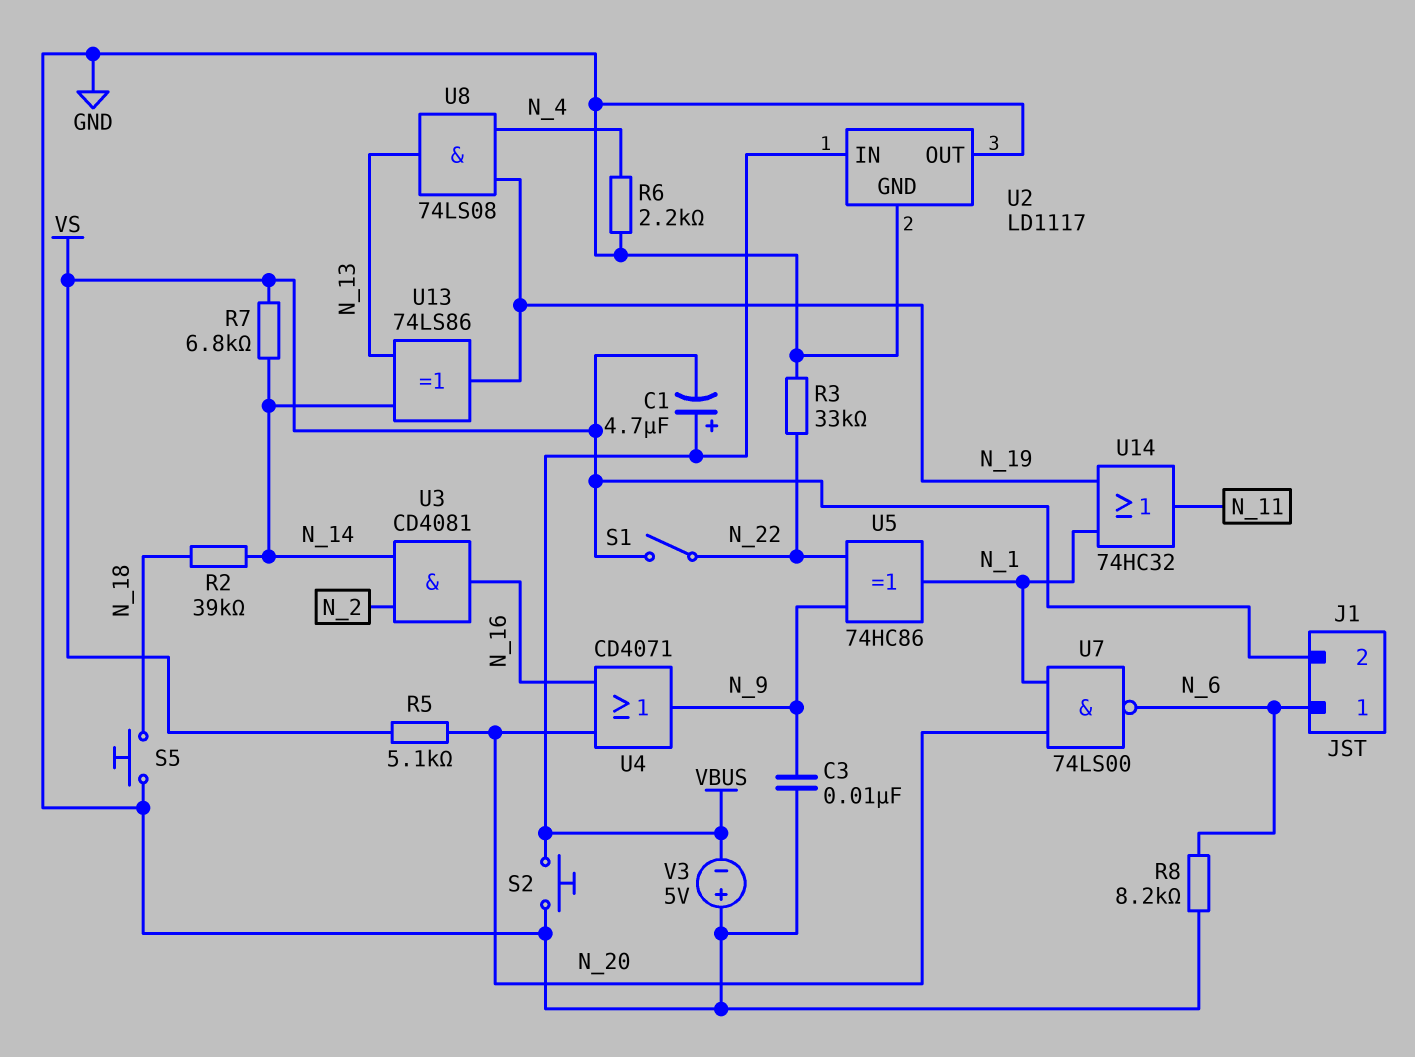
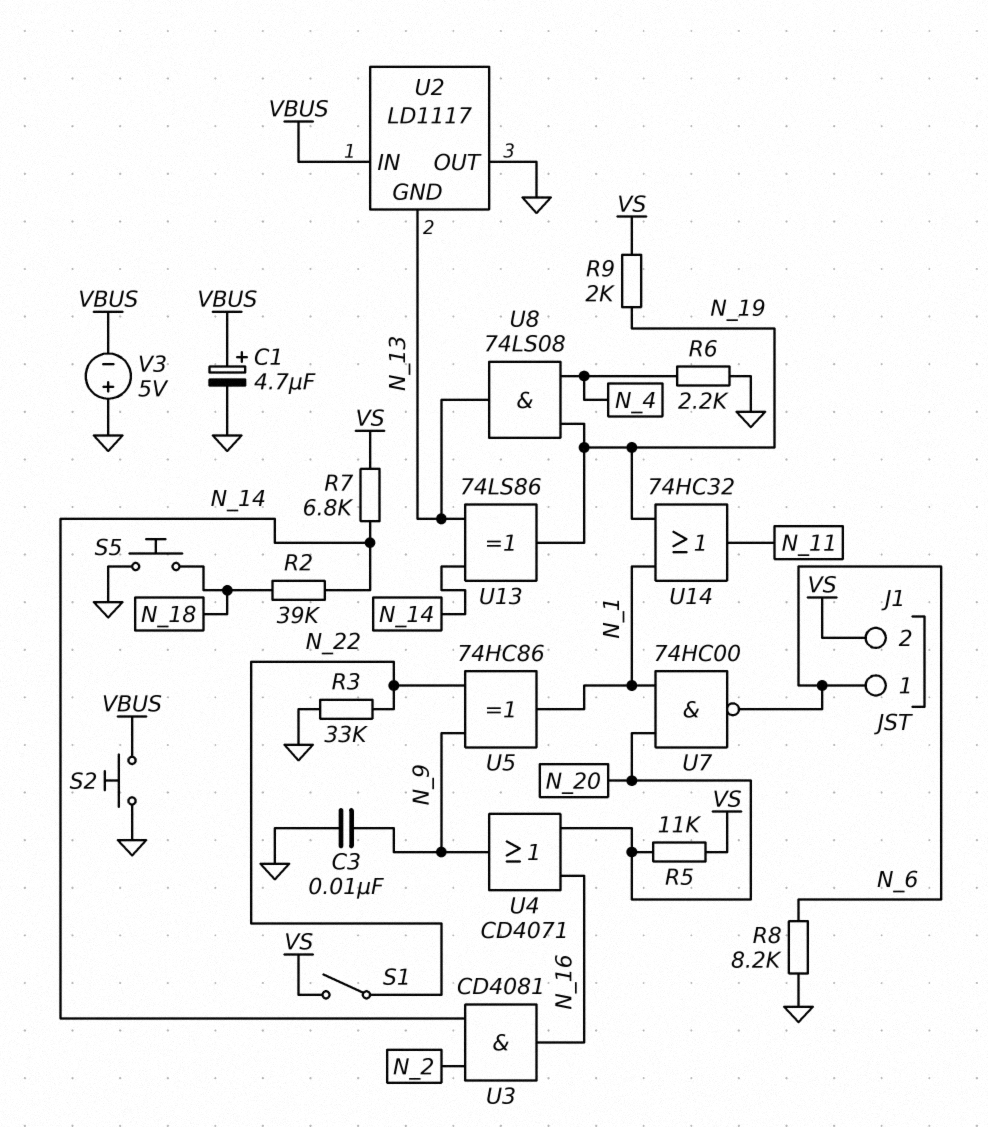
C1: 4.7uF (plus VBUS, minus VS) -> 4.7uF (plus VBUS, minus GND)
R5: 5.1k (N_20, VS) -> 11k (N_20, VS)
R9: none -> 2k (N_19, VS)
U2 pin GND: GND -> N_13
U7: NAND 74LS00 (in N_1, in N_20, out N_6) -> NAND 74HC00 (in N_1, in N_20, out N_6)

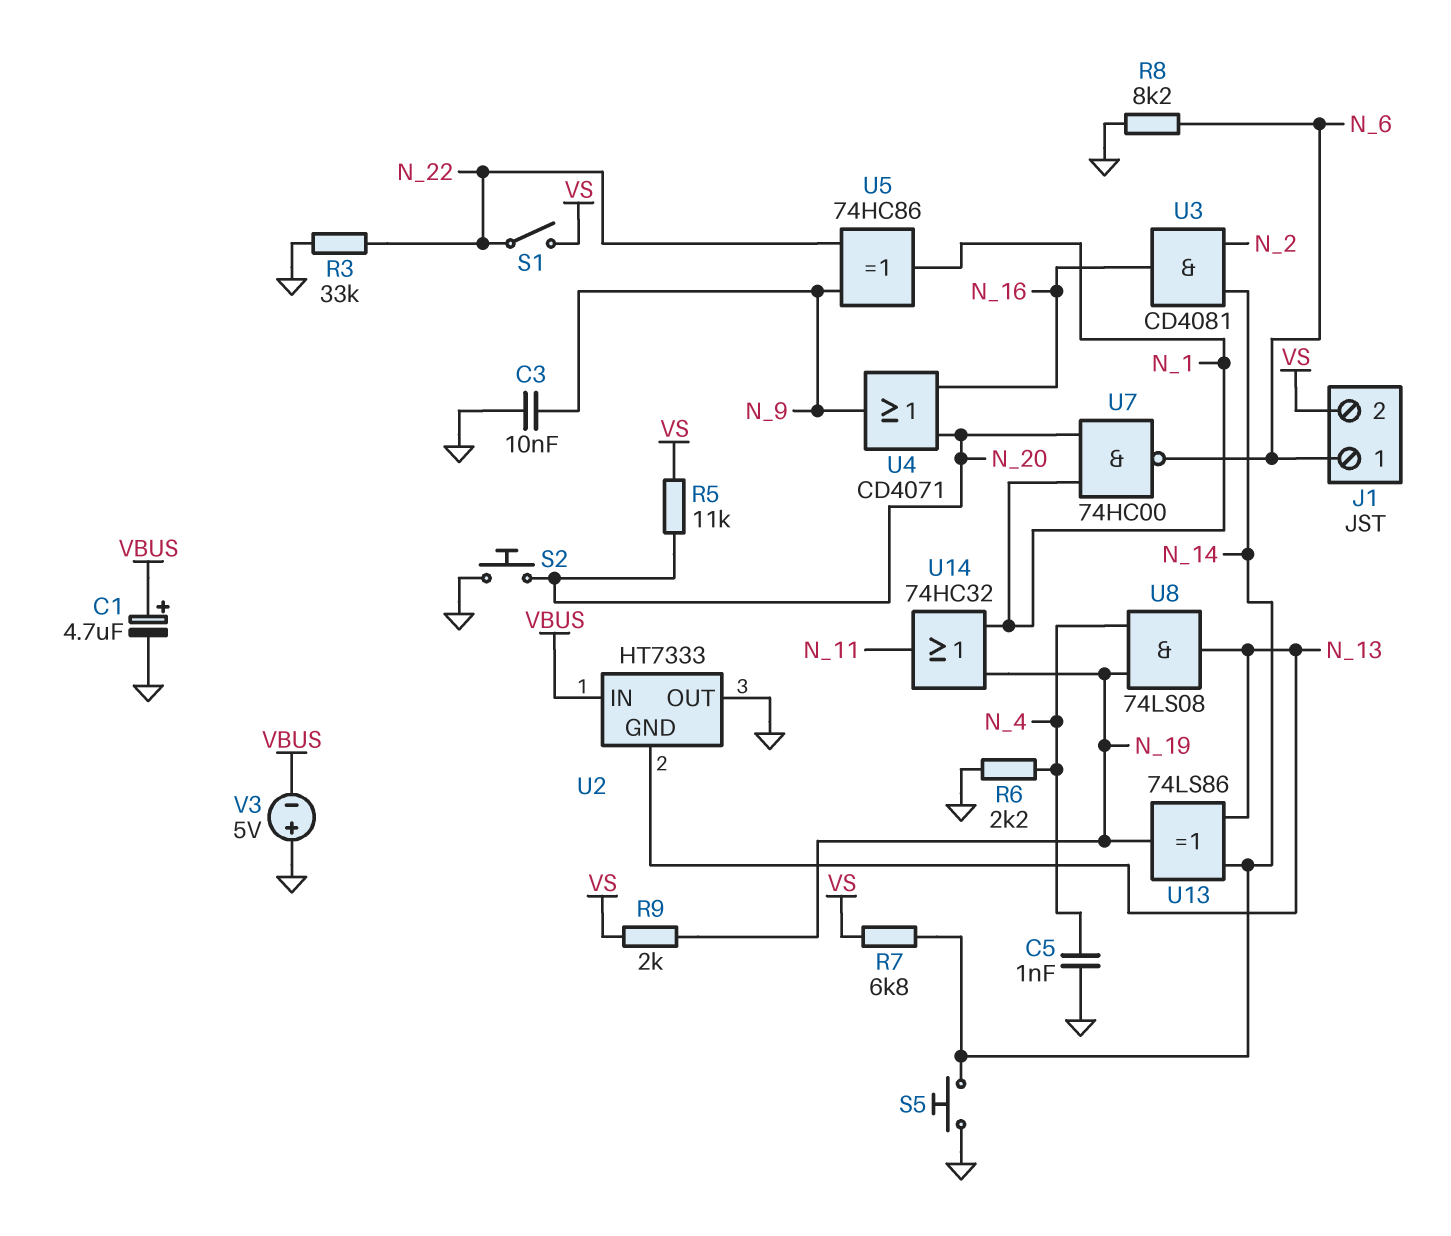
C5: none -> 1nF (GND, N_4)
R2: 39k (N_14, N_18) -> none
S2: button (GND, VBUS) -> button (GND, N_20)
S5: button (GND, N_18) -> button (GND, N_14)
U2: LD1117 -> HT7333

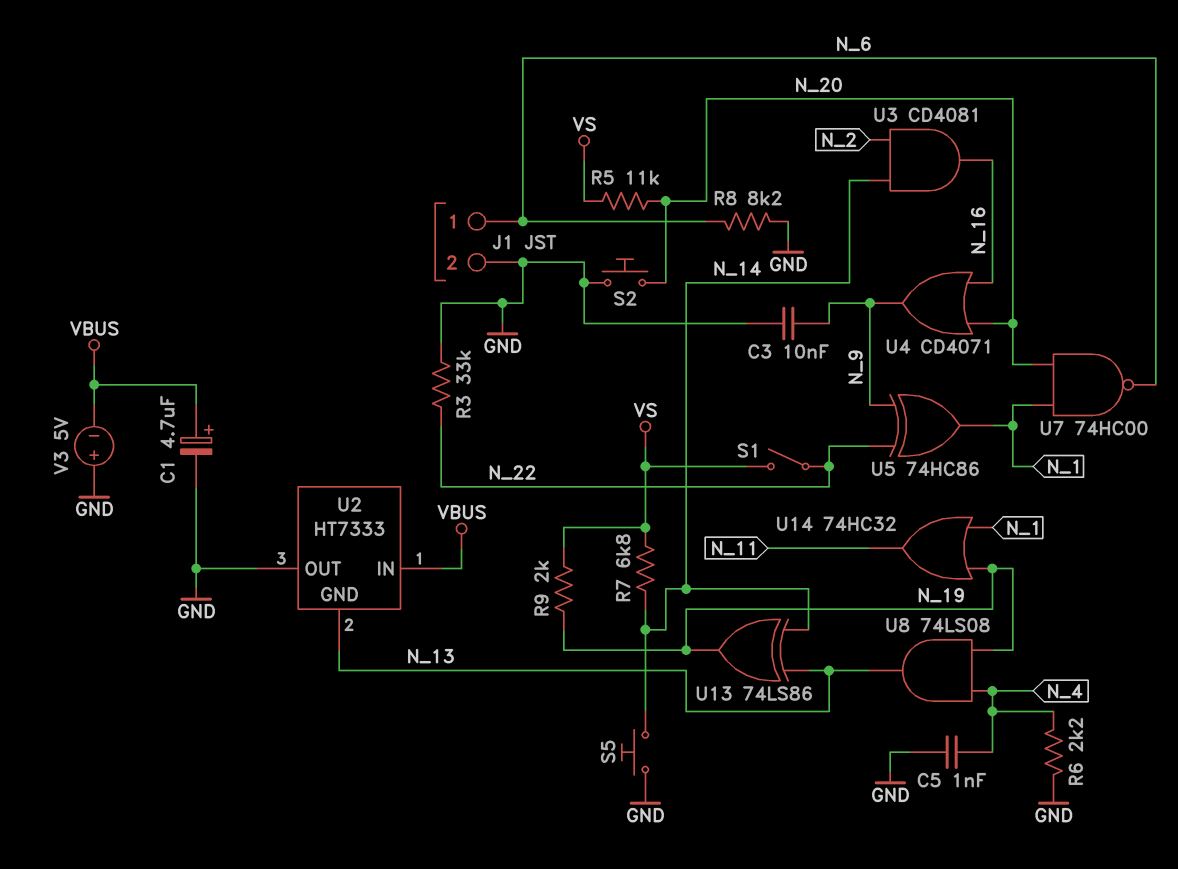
J1 pin 2: VS -> GND

